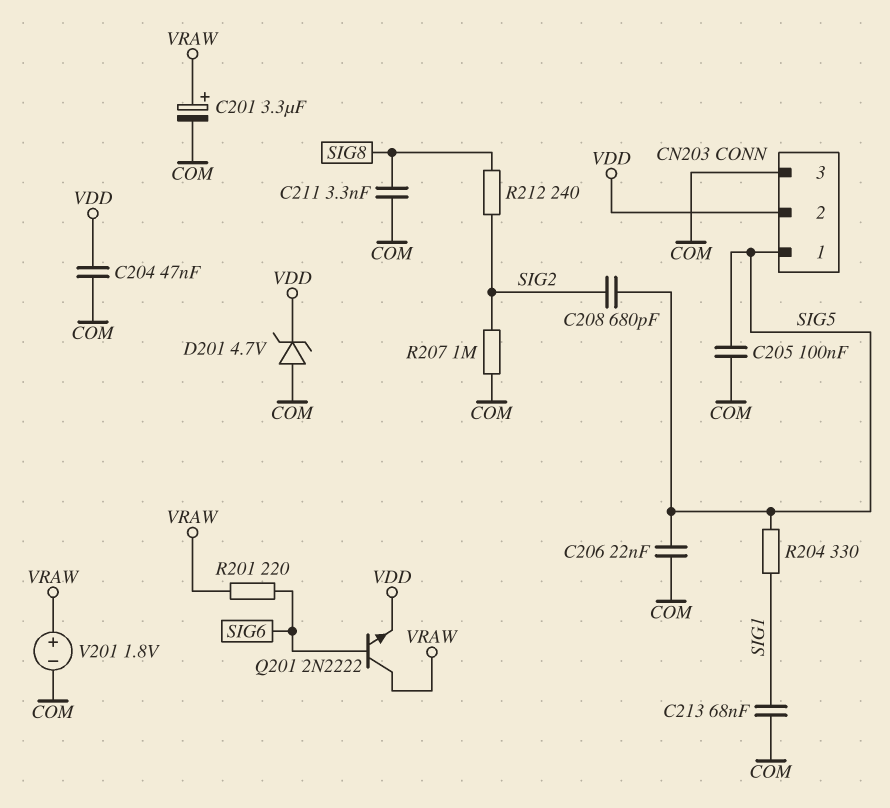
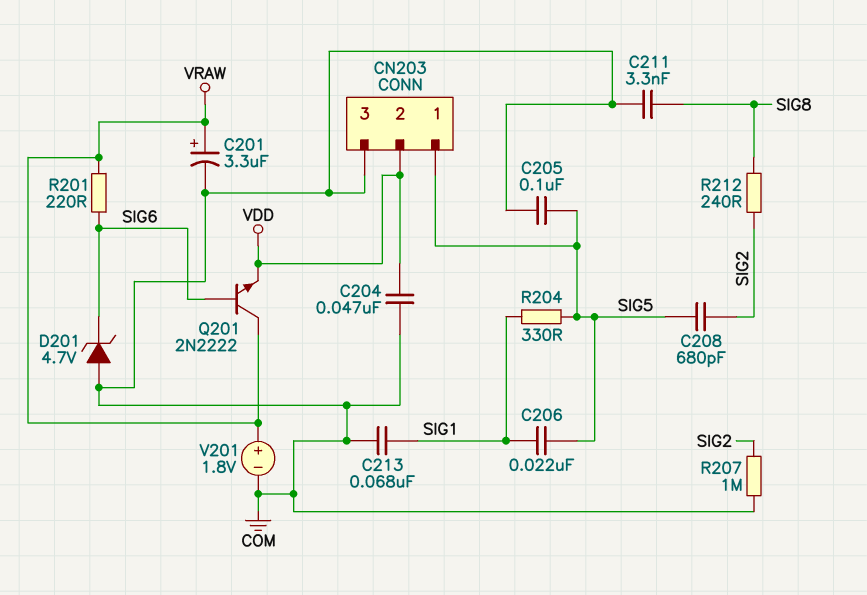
C206: 22nF (COM, SIG5) -> 22nF (SIG1, SIG5)
D201: zener 4.7V (A COM, K VDD) -> zener 4.7V (A COM, K SIG6)

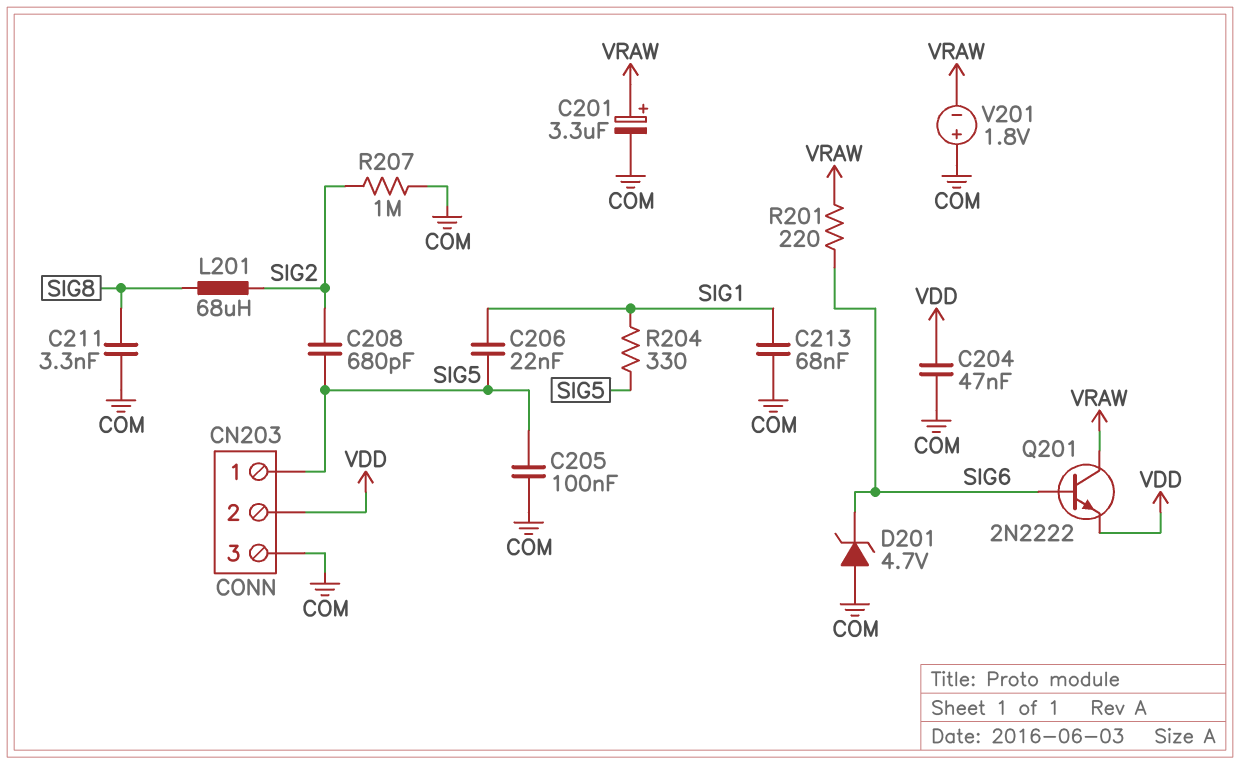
L201: none -> 68uH (SIG2, SIG8)
R212: 240 (SIG2, SIG8) -> none
V201: 1.8V (plus VRAW, minus COM) -> 1.8V (plus COM, minus VRAW)

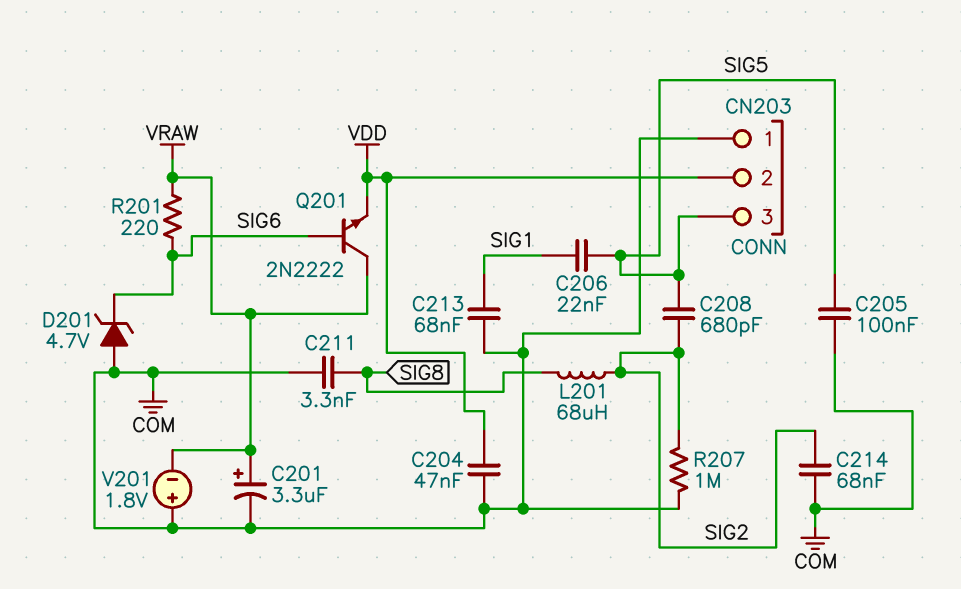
C214: none -> 68nF (COM, SIG2)
CN203 pin 1: SIG5 -> COM
CN203 pin 3: COM -> SIG5
R204: 330 (SIG1, SIG5) -> none

